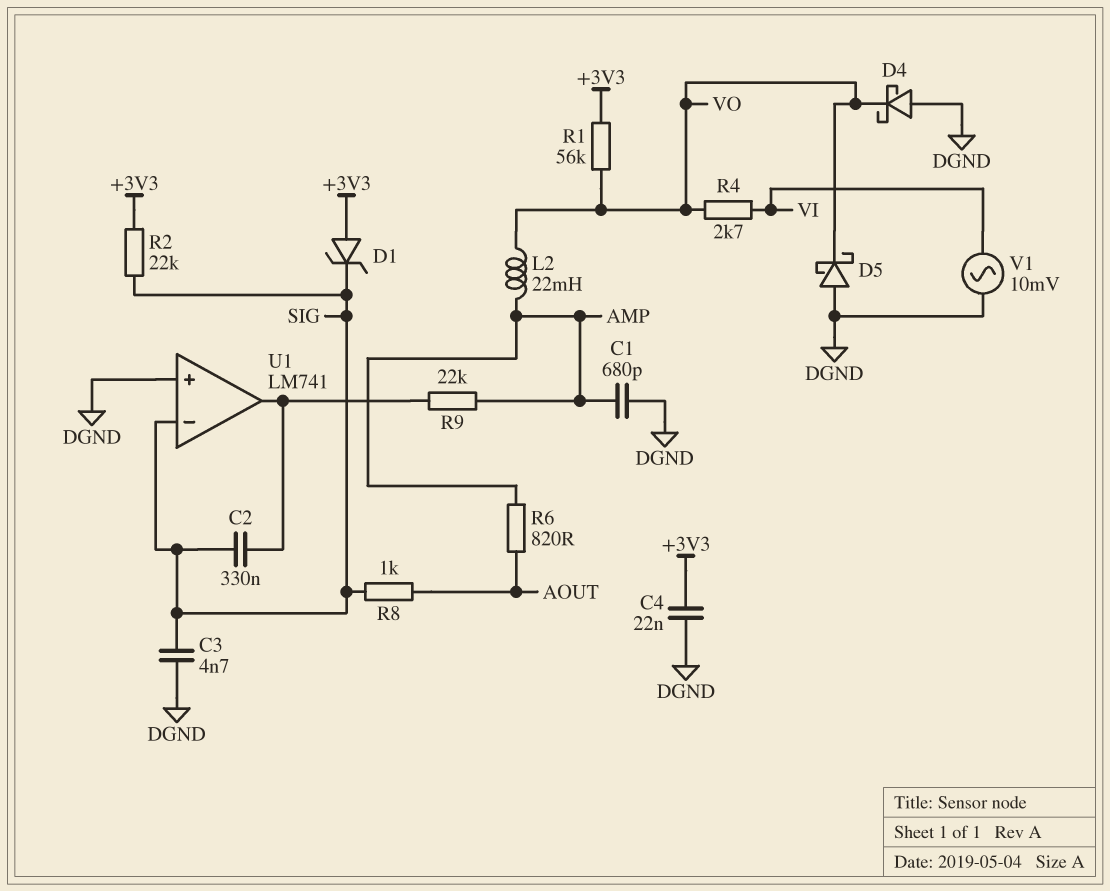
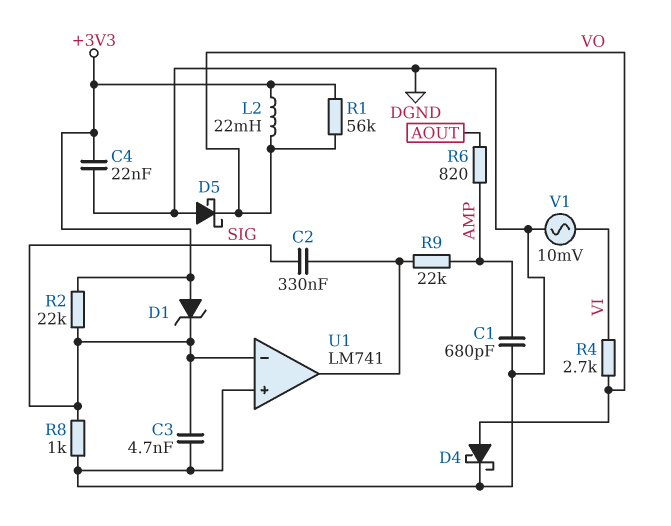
D4: schottky (A DGND, K VO) -> schottky (A VO, K DGND)
L2: 22mH (AMP, VO) -> 22mH (+3V3, VO)
R8: 1k (AOUT, SIG) -> 1k (DGND, SIG)

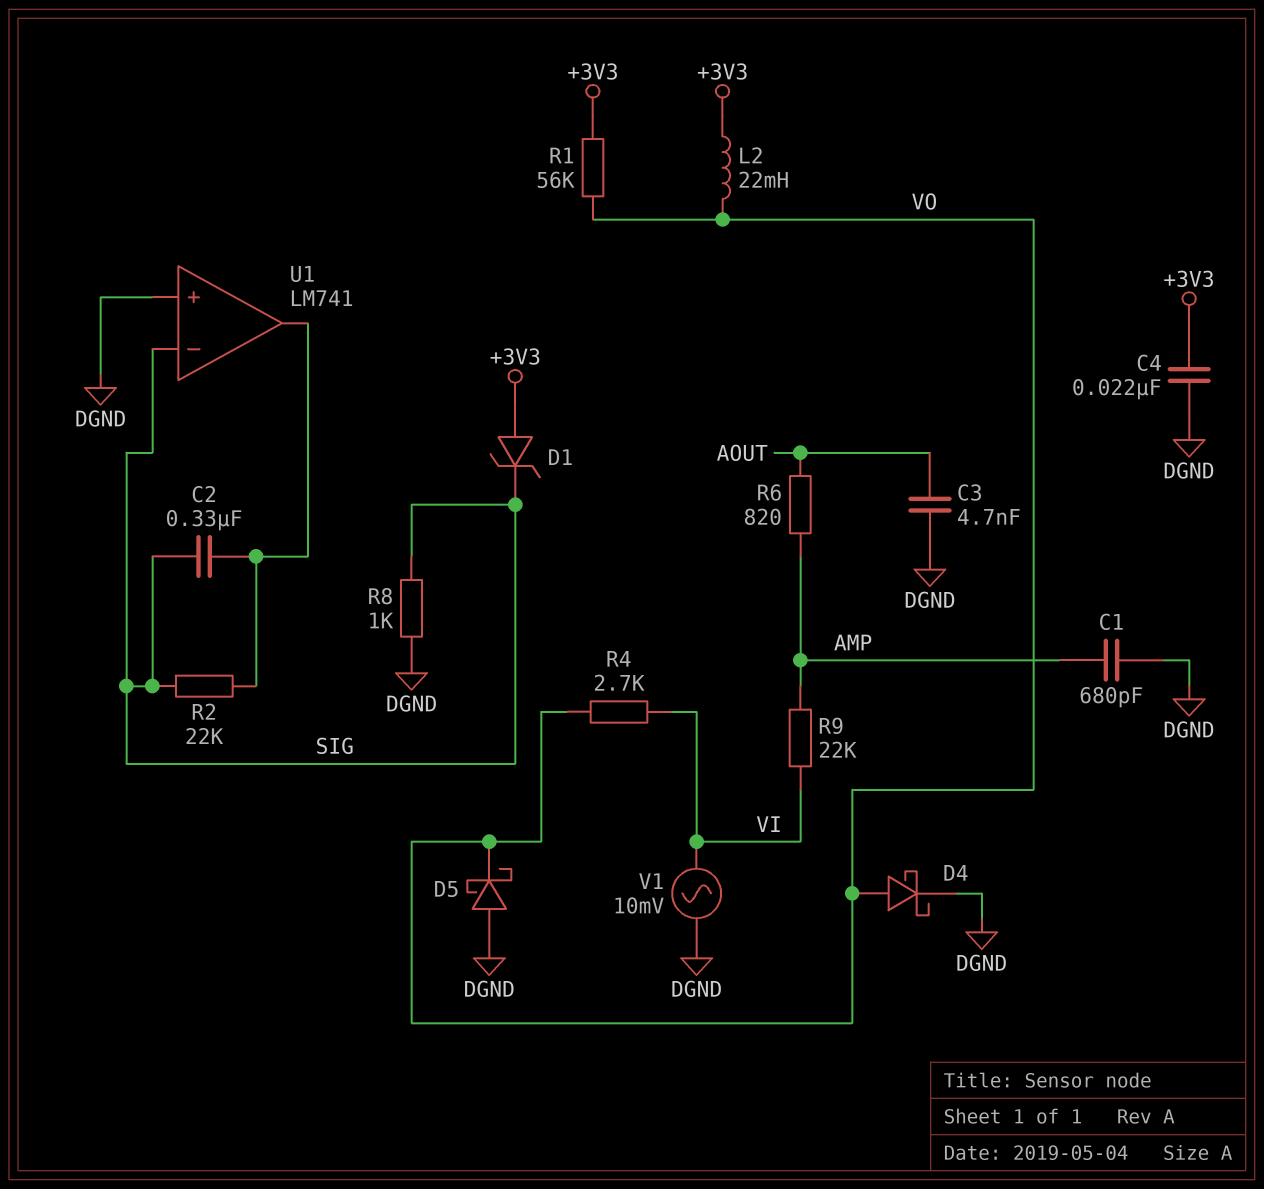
C3: 4.7nF (DGND, SIG) -> 4.7nF (AOUT, DGND)
R2: 22k (+3V3, SIG) -> 22k (SIG, U1/out)
R9: 22k (AMP, U1/out) -> 22k (AMP, VI)

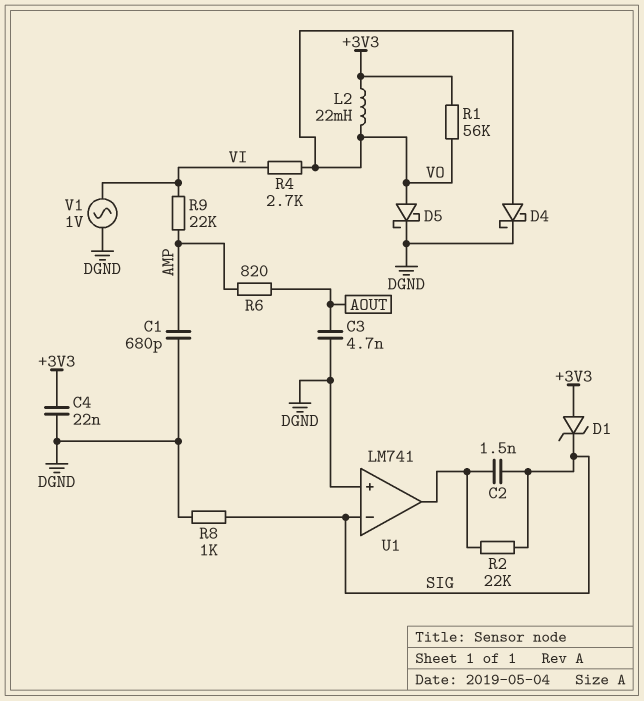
C2: 330nF (SIG, U1/out) -> 1.5nF (SIG, U1/out)
D5: schottky (A DGND, K VO) -> schottky (A VO, K DGND)
V1: AC 10mV (DGND, VI) -> AC 1V (DGND, VI)

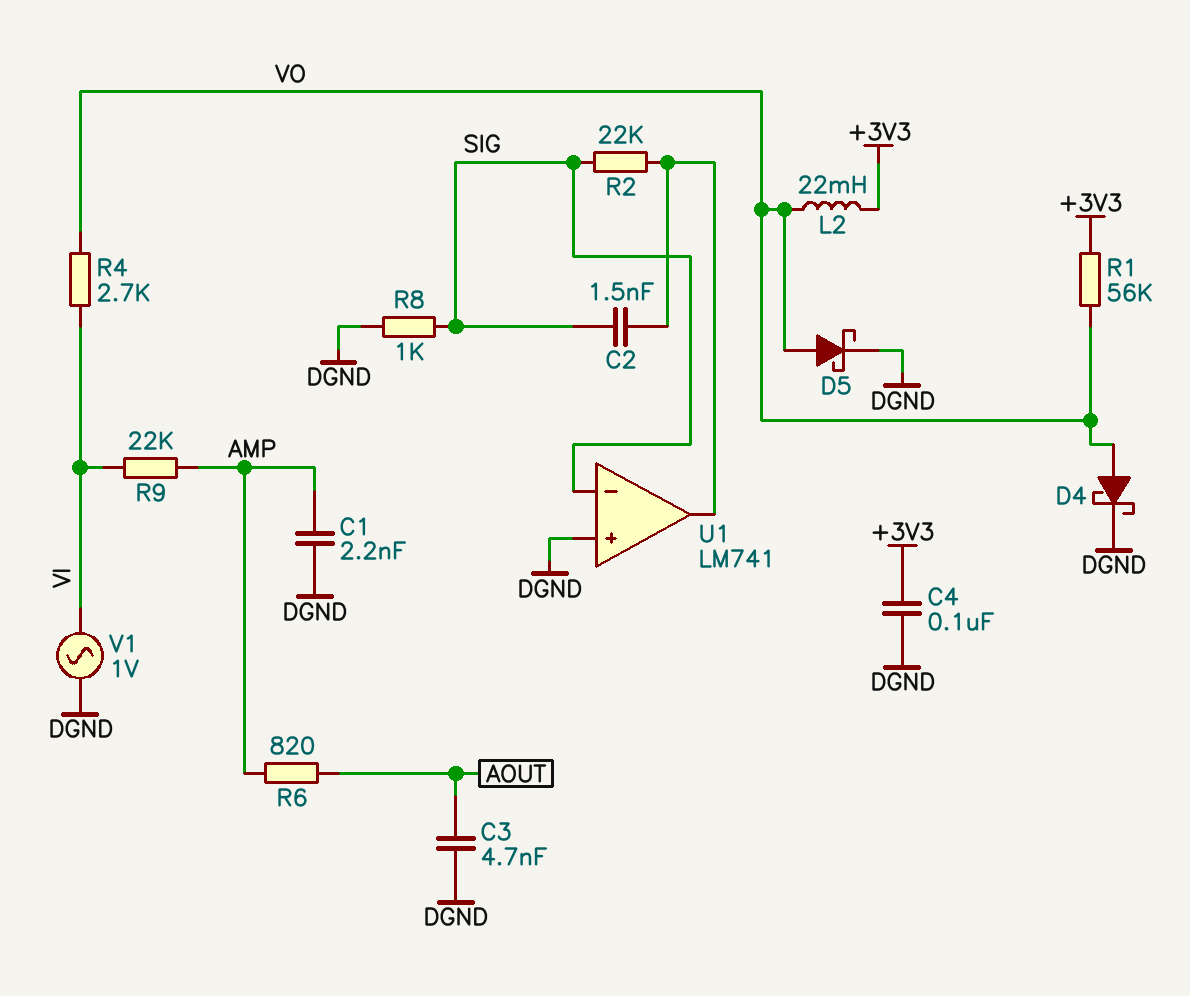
C1: 680pF (AMP, DGND) -> 2.2nF (AMP, DGND)
C4: 22nF (+3V3, DGND) -> 100nF (+3V3, DGND)
D1: zener (A +3V3, K SIG) -> none

